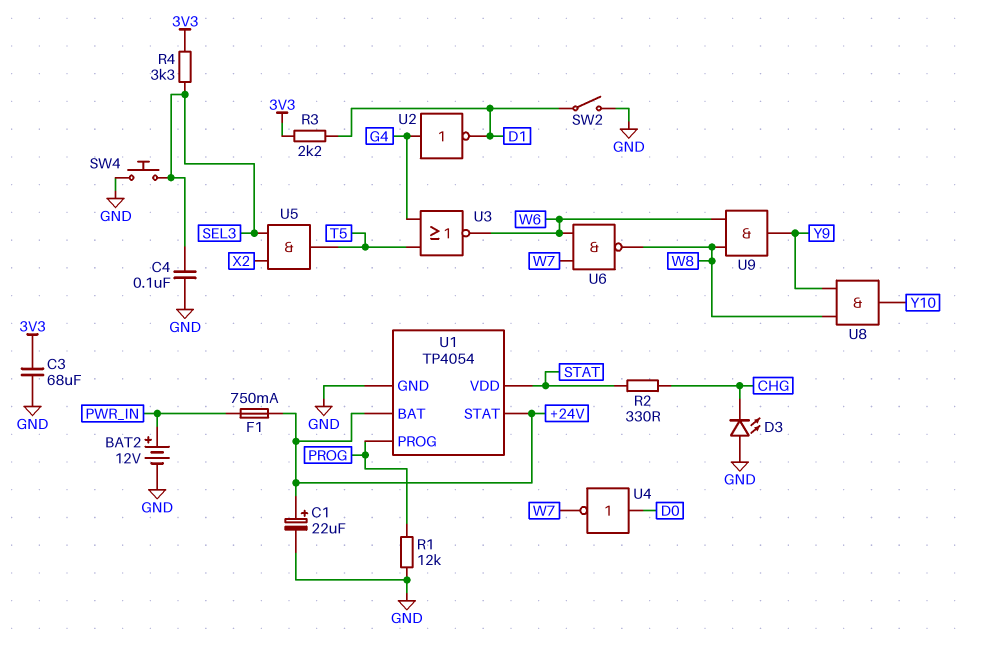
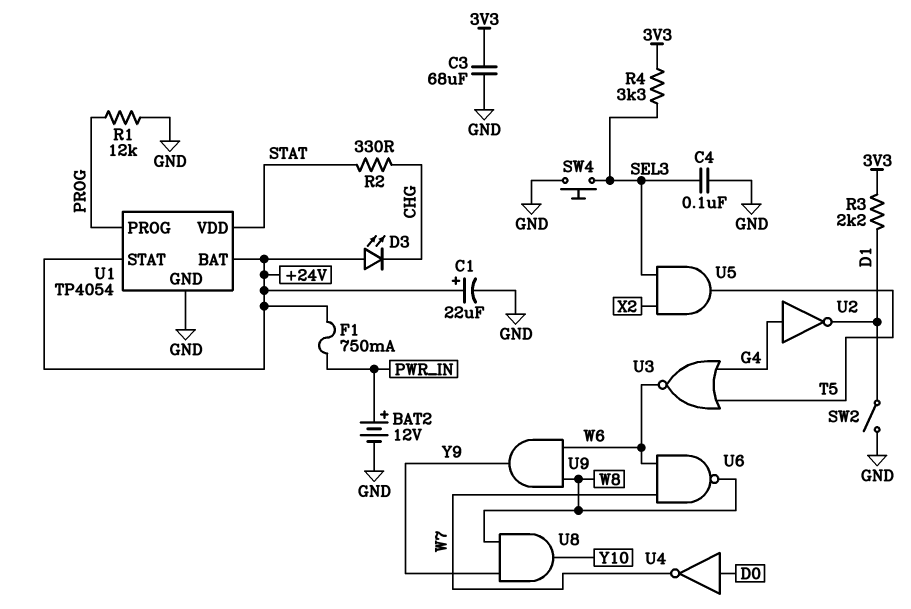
D3: LED (A GND, K CHG) -> LED (A +24V, K CHG)

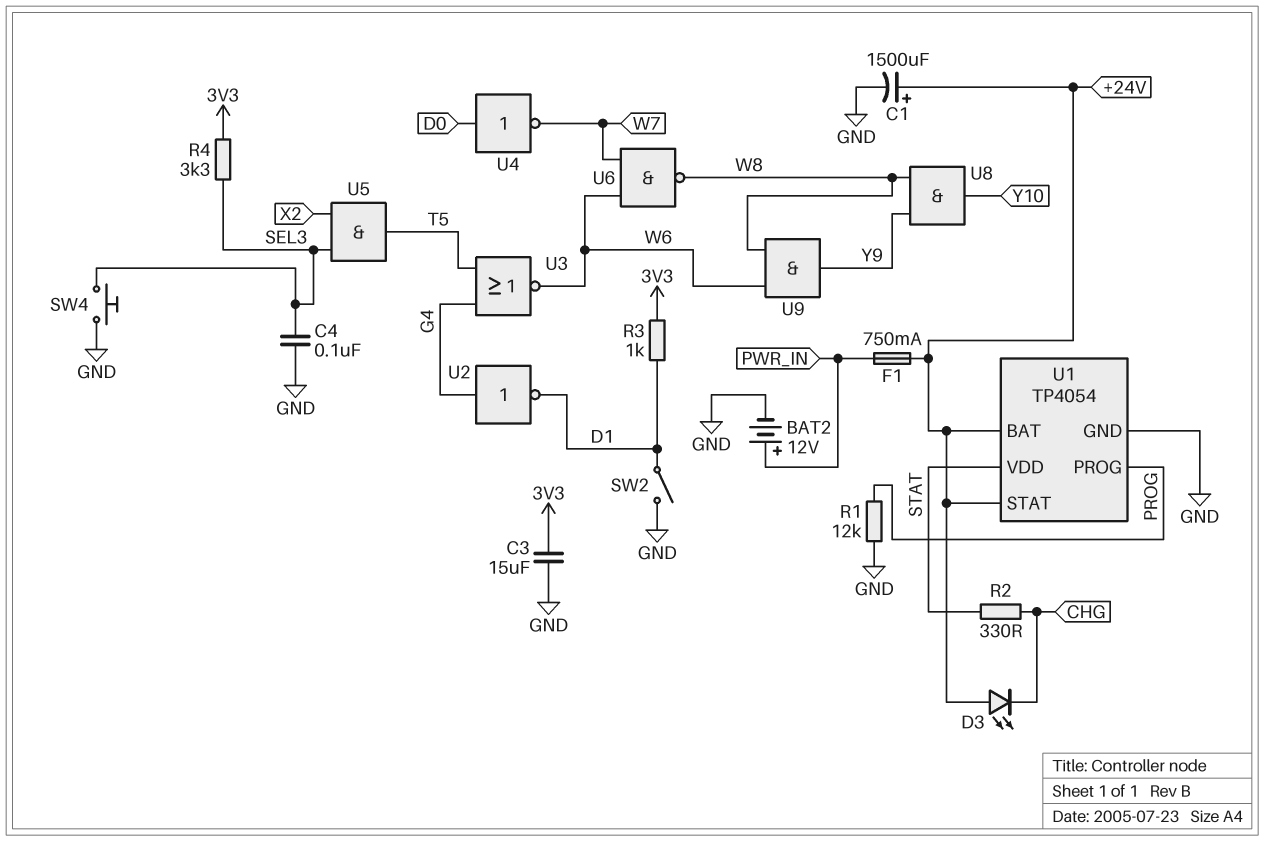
C1: 22uF (plus +24V, minus GND) -> 1500uF (plus +24V, minus GND)
C3: 68uF (3V3, GND) -> 15uF (3V3, GND)
R3: 2.2k (3V3, D1) -> 1k (3V3, D1)

